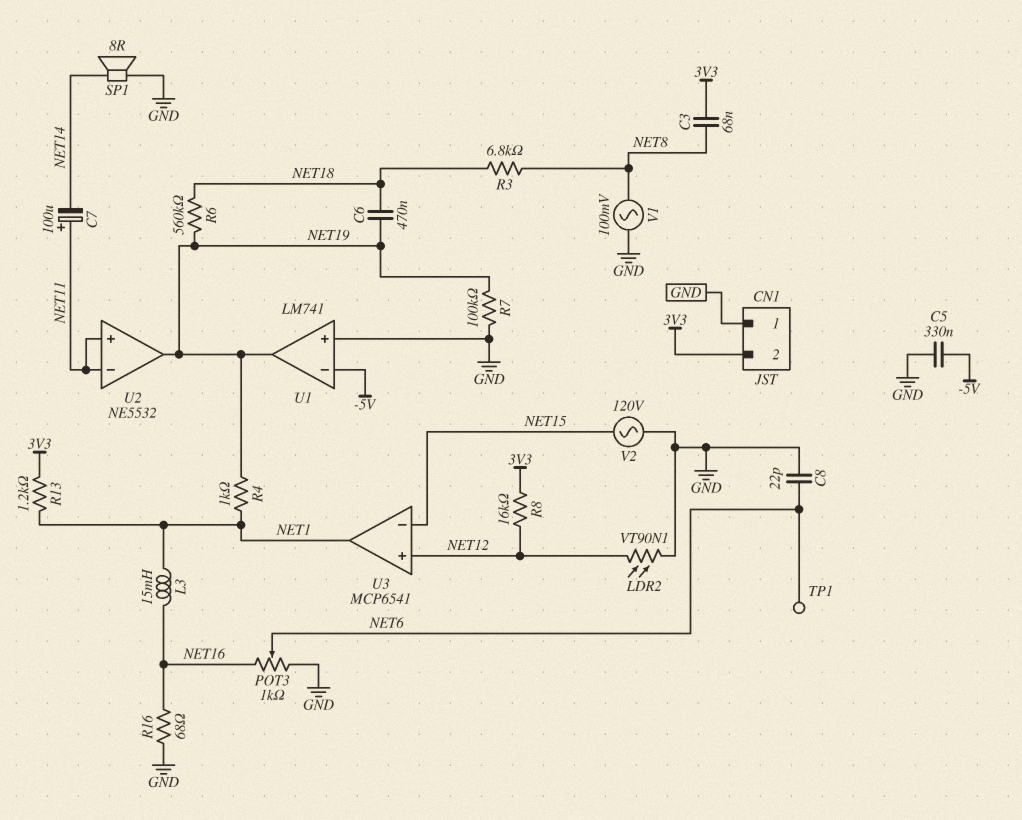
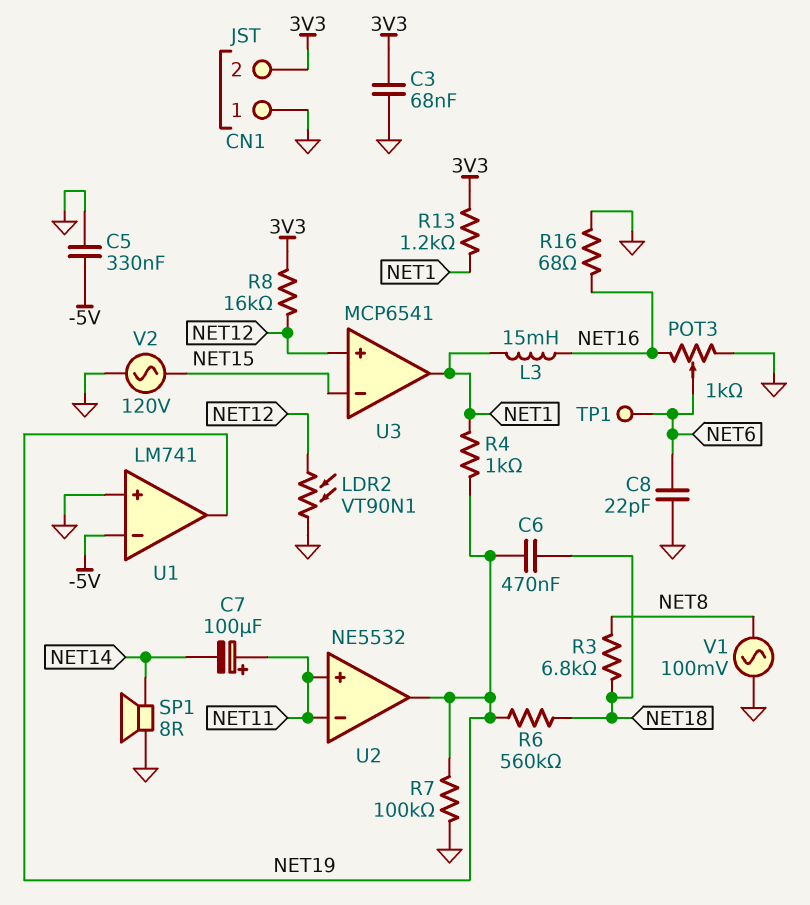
C3: 68nF (3V3, NET8) -> 68nF (3V3, GND)

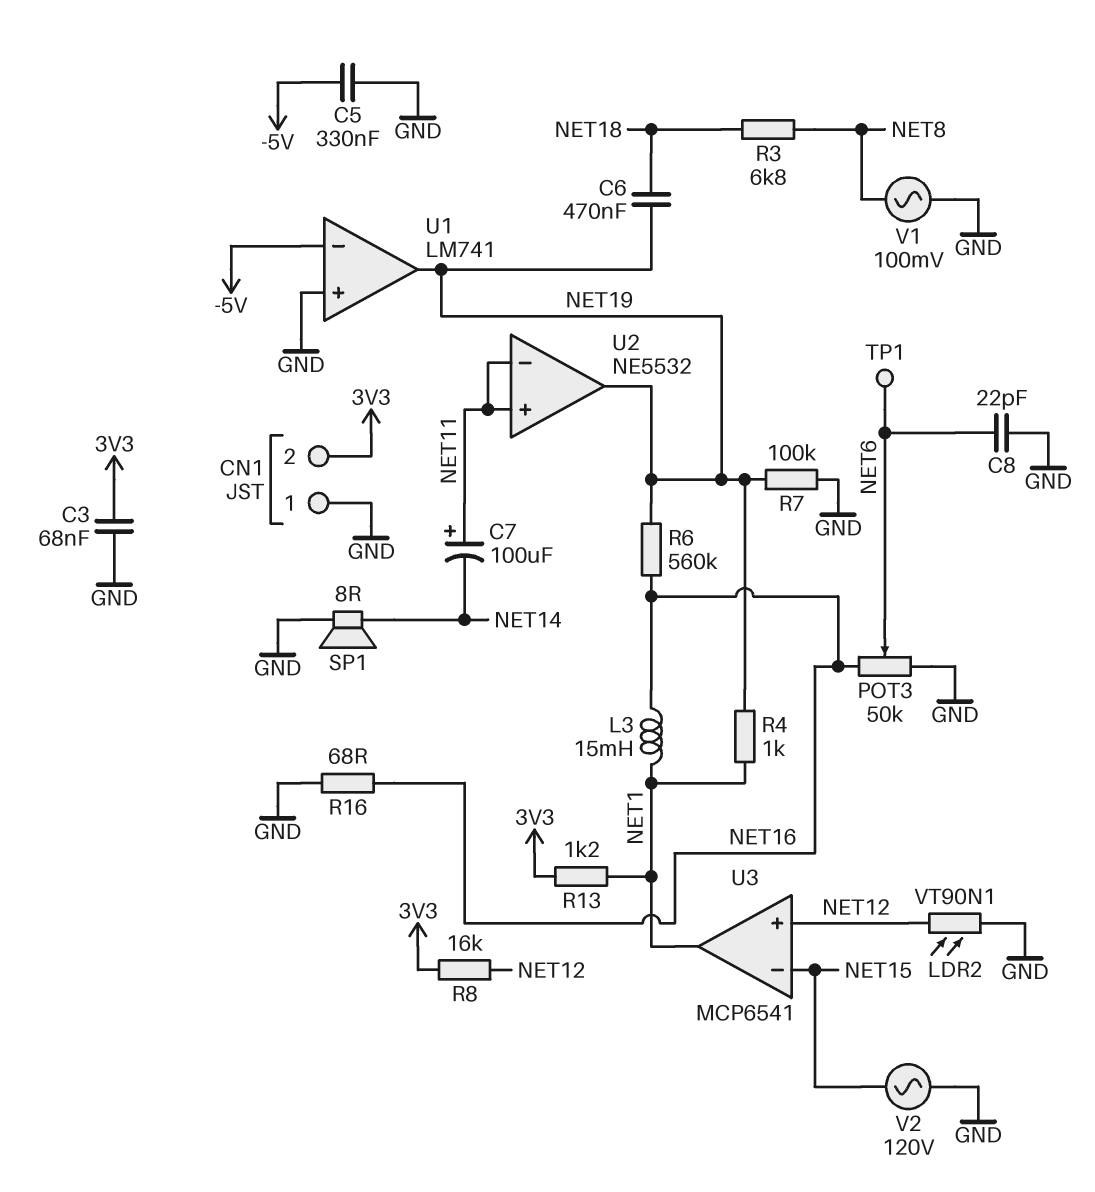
POT3: 1k (GND, NET16, wiper NET6) -> 50k (GND, NET16, wiper NET6)
R6: 560k (NET18, NET19) -> 560k (NET16, NET19)

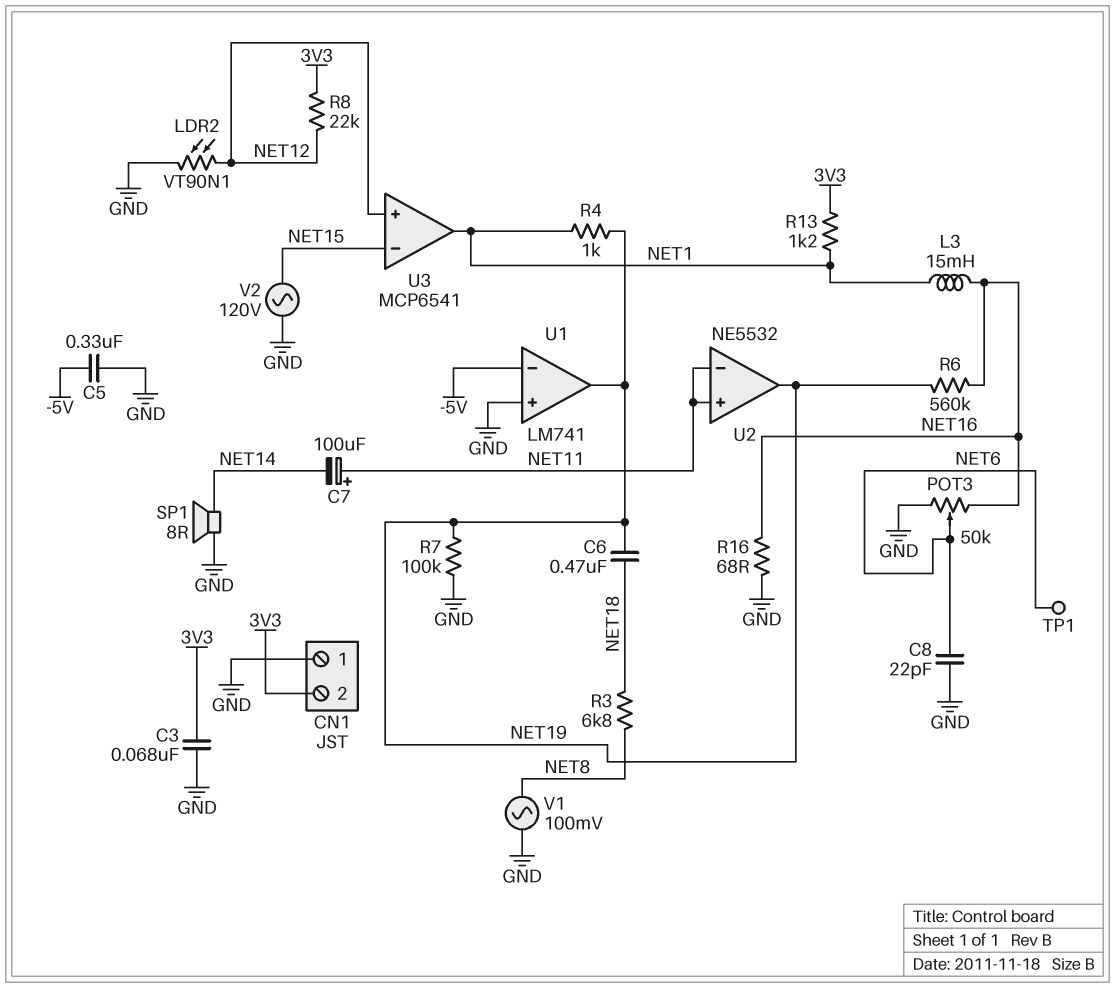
R8: 16k (3V3, NET12) -> 22k (3V3, NET12)

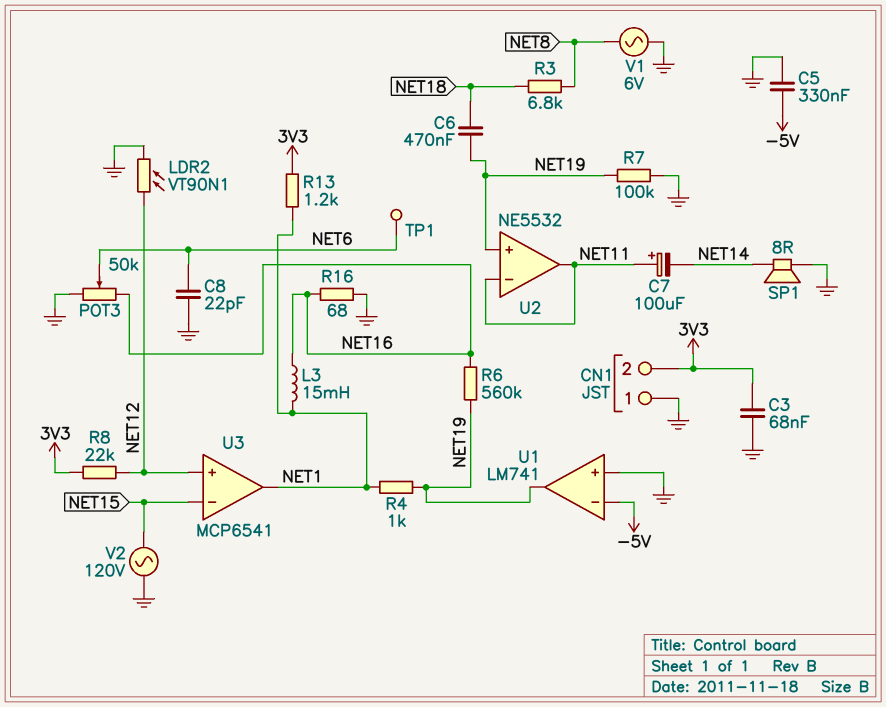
U2 pin in+: NET11 -> NET19
U2 pin out: NET19 -> NET11
V1: AC 100mV (GND, NET8) -> AC 6V (GND, NET8)

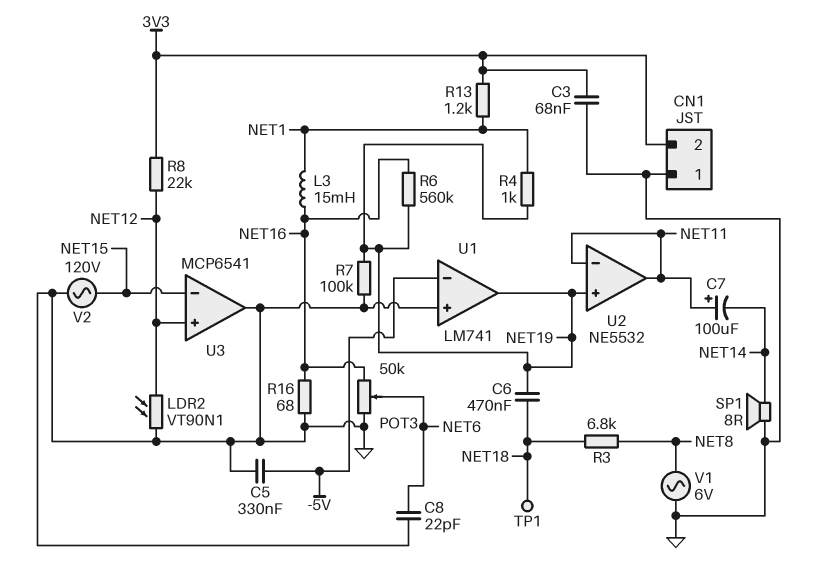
TP1: test point (NET6) -> test point (NET18)
U3 pin out: NET1 -> GND

